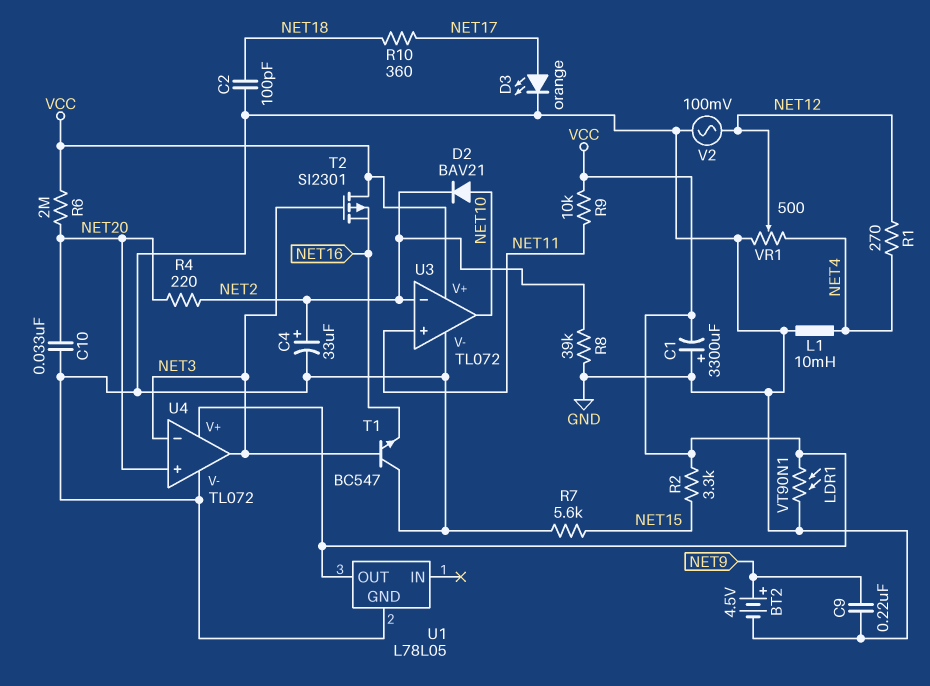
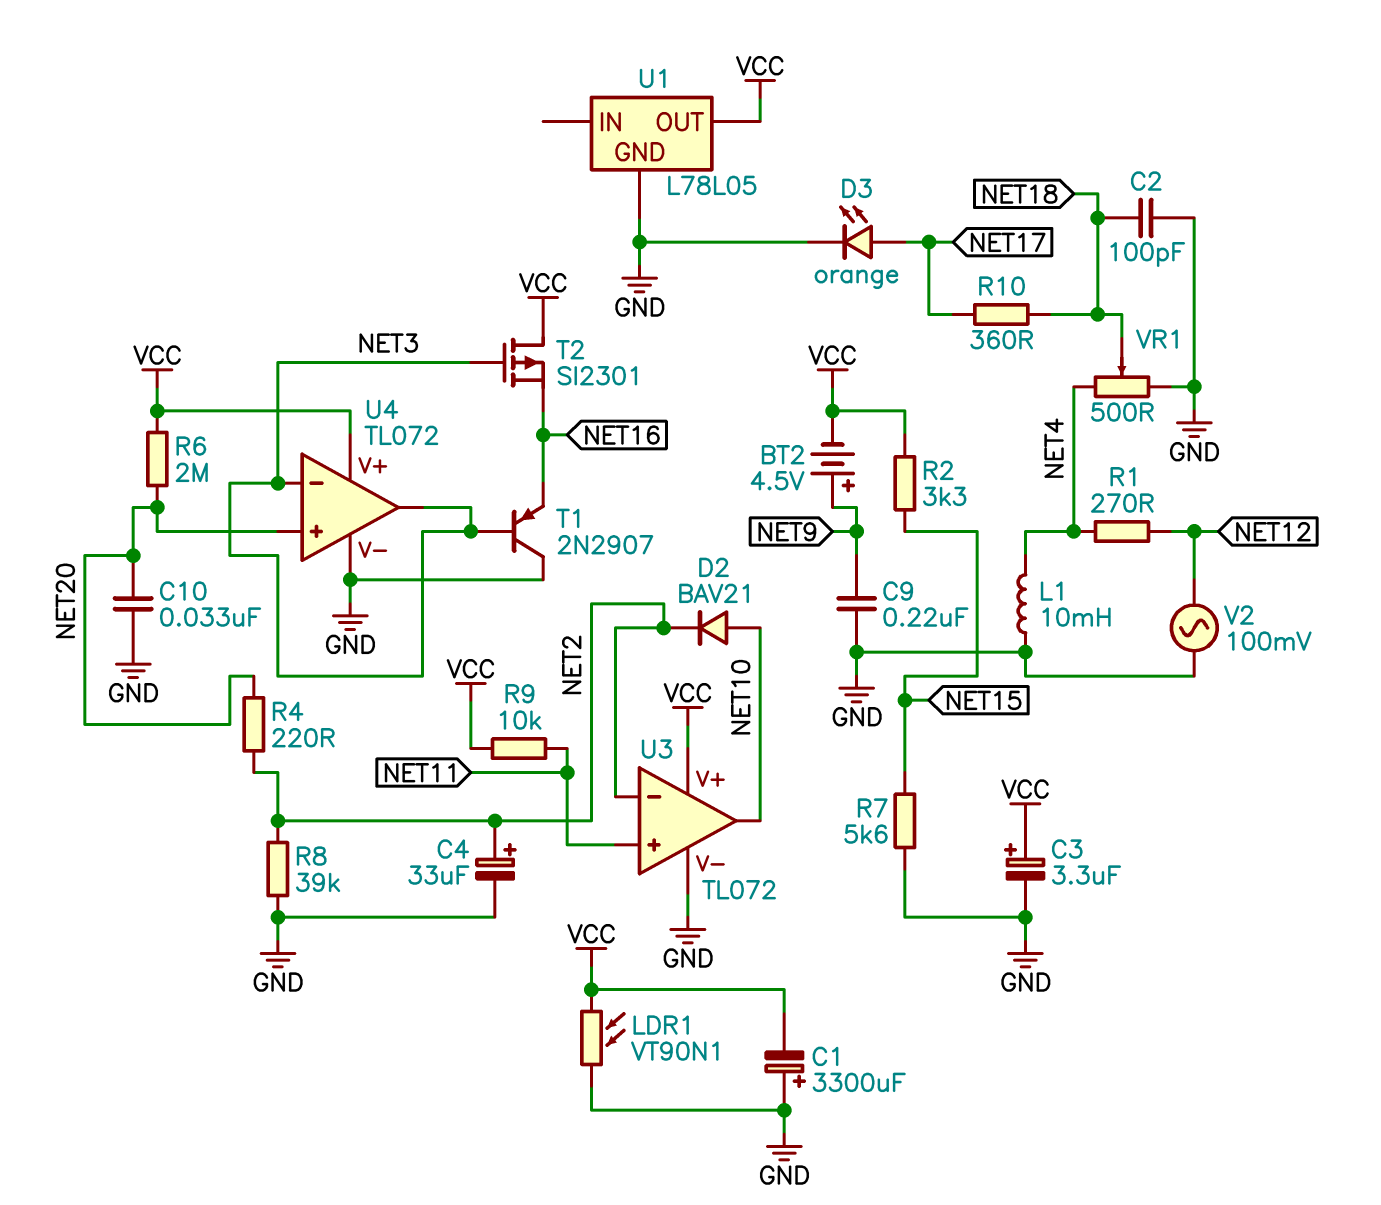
BT2: 4.5V (plus NET9, minus GND) -> 4.5V (plus NET9, minus VCC)
C3: none -> 3.3uF (plus VCC, minus GND)
T1: NPN BC547 (B NET3, C GND, E NET16) -> PNP 2N2907 (B NET3, C GND, E NET16)
VR1: 500 (GND, NET4, wiper NET12) -> 500 (GND, NET4, wiper NET18)

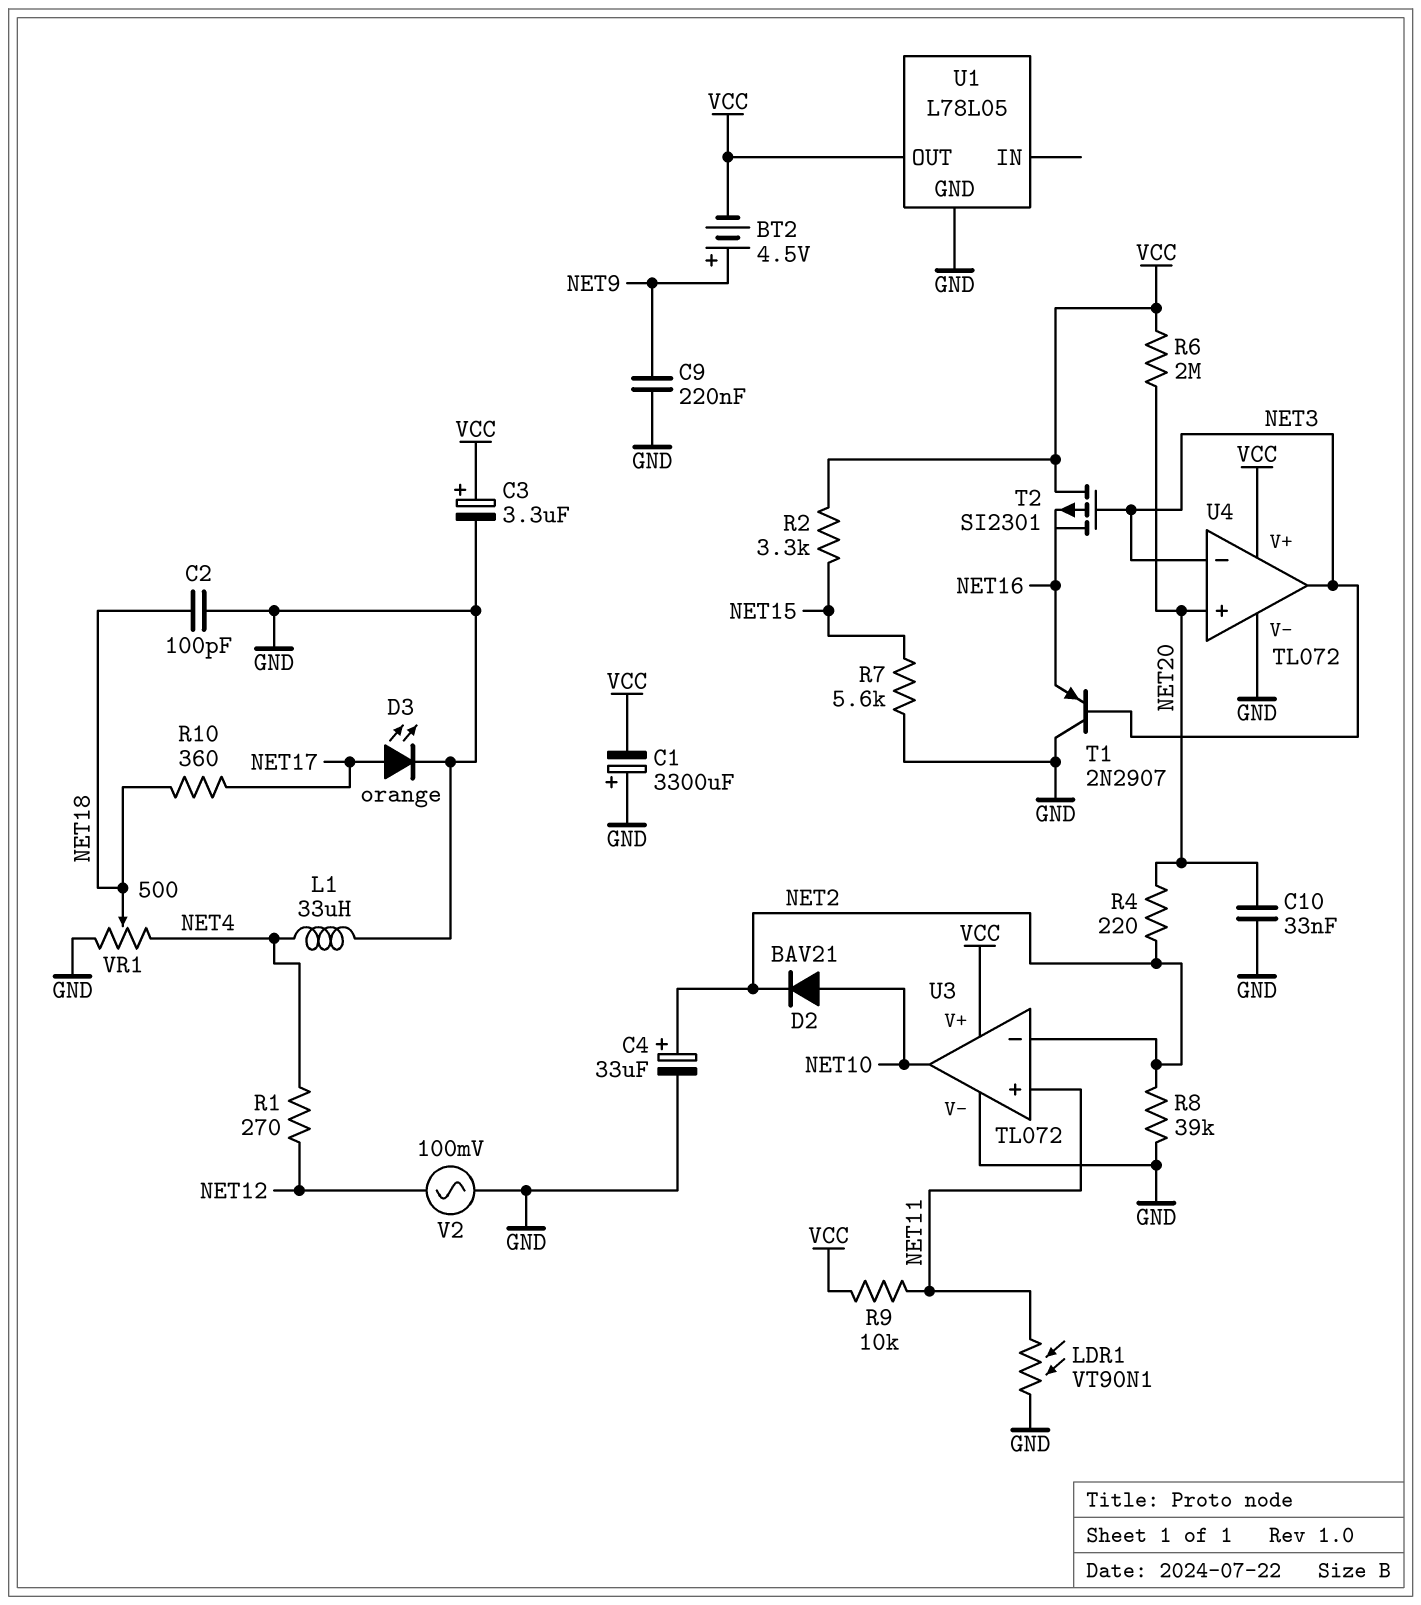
L1: 10mH (GND, NET4) -> 33uH (GND, NET4)
LDR1: VT90N1 (GND, VCC) -> VT90N1 (GND, NET11)

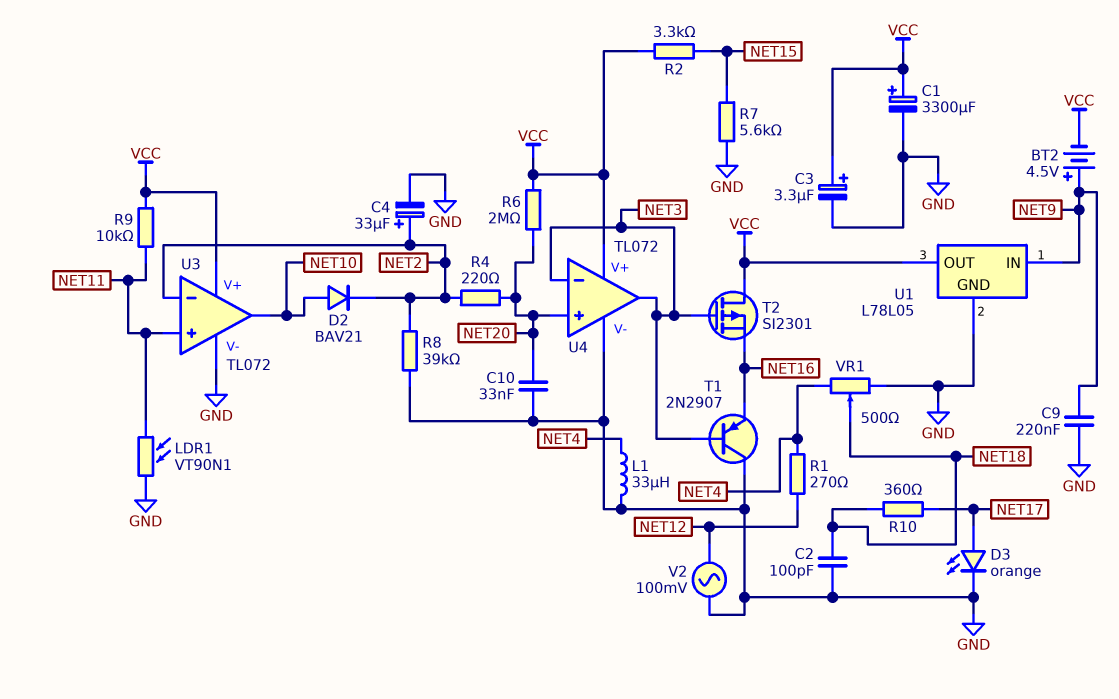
C1: 3300uF (plus GND, minus VCC) -> 3300uF (plus VCC, minus GND)
U1 pin IN: none -> NET9

